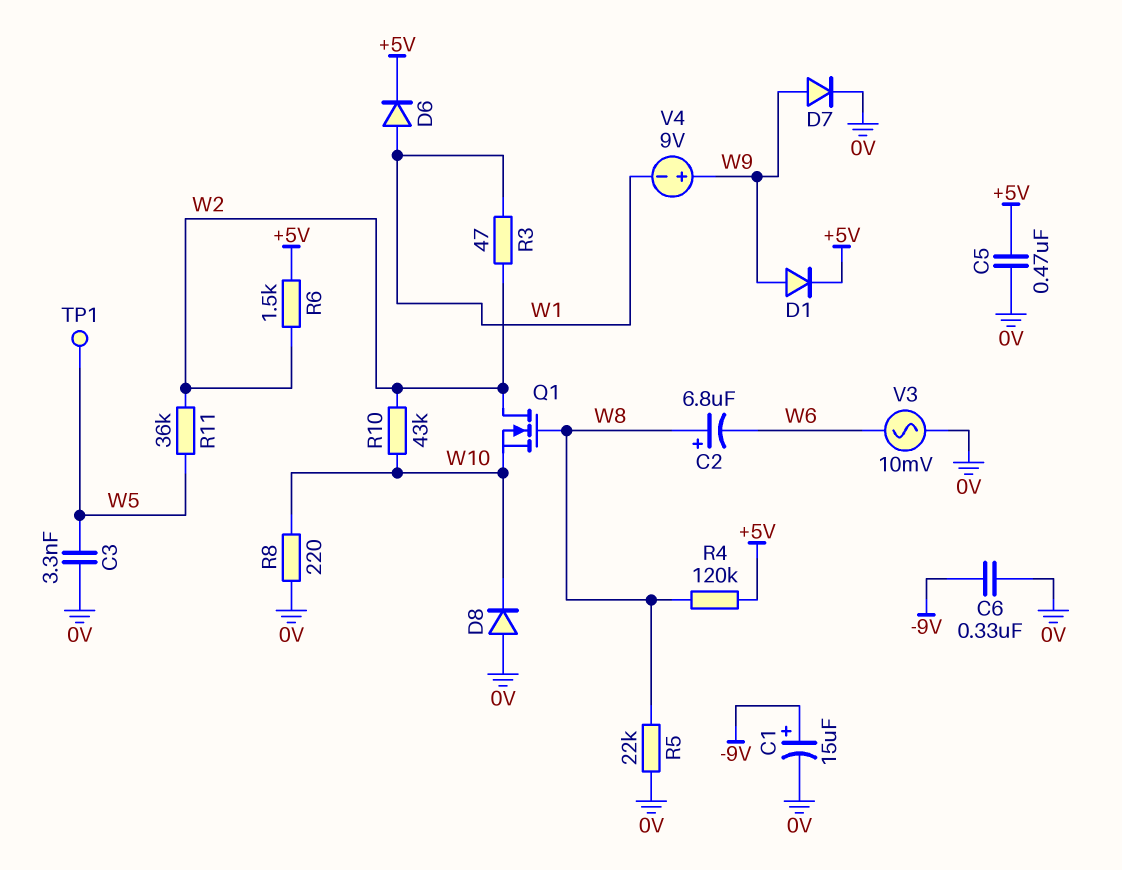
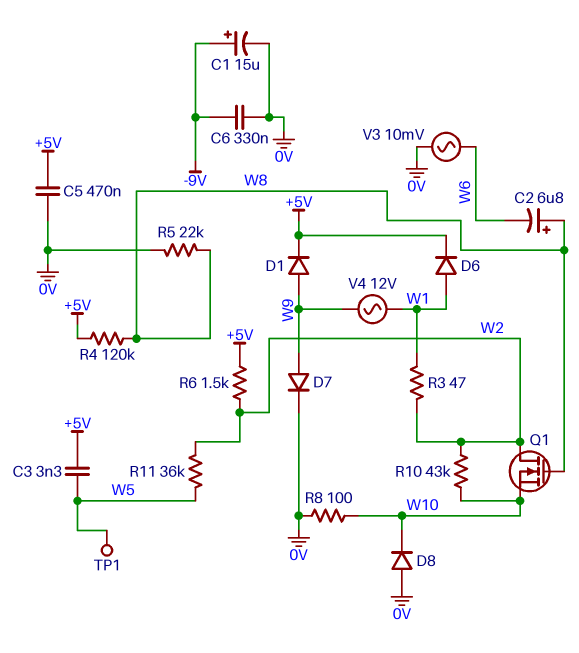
C3: 3.3nF (0V, W5) -> 3.3nF (+5V, W5)
R8: 220 (0V, W10) -> 100 (0V, W10)
V4: 9V (plus W9, minus W1) -> AC 12V (W1, W9)

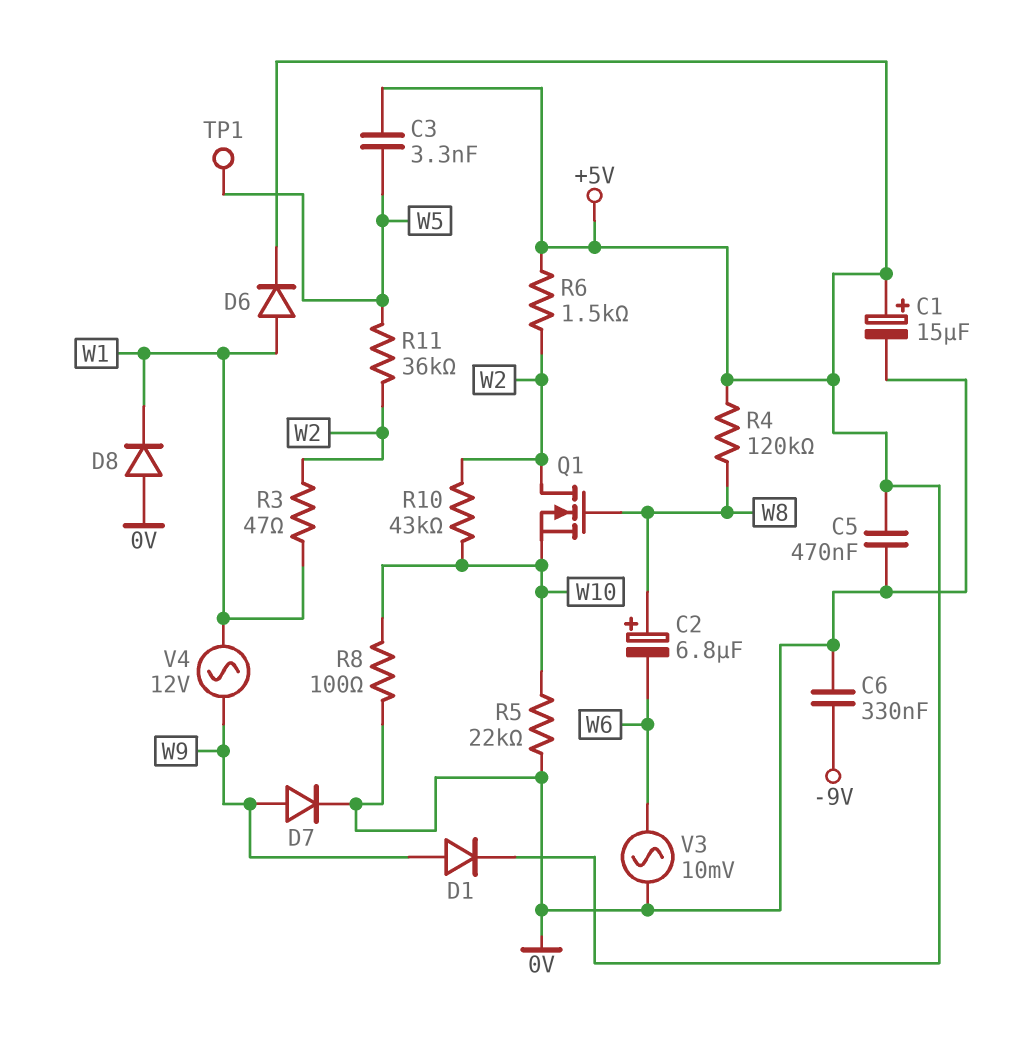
C1: 15uF (plus -9V, minus 0V) -> 15uF (plus +5V, minus 0V)
D8: diode (A 0V, K W10) -> diode (A 0V, K W1)
R5: 22k (0V, W8) -> 22k (0V, W10)

